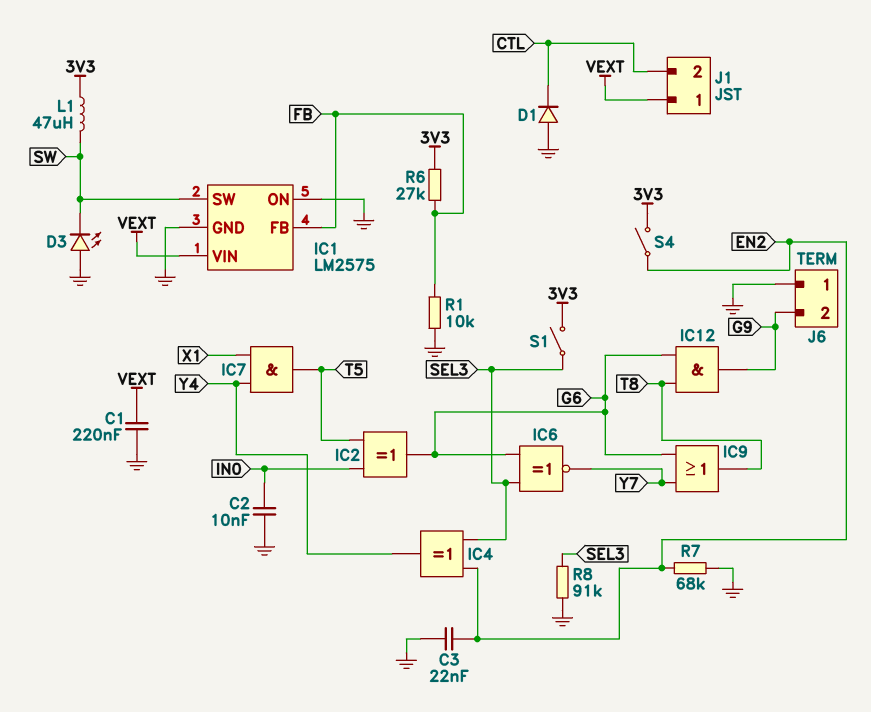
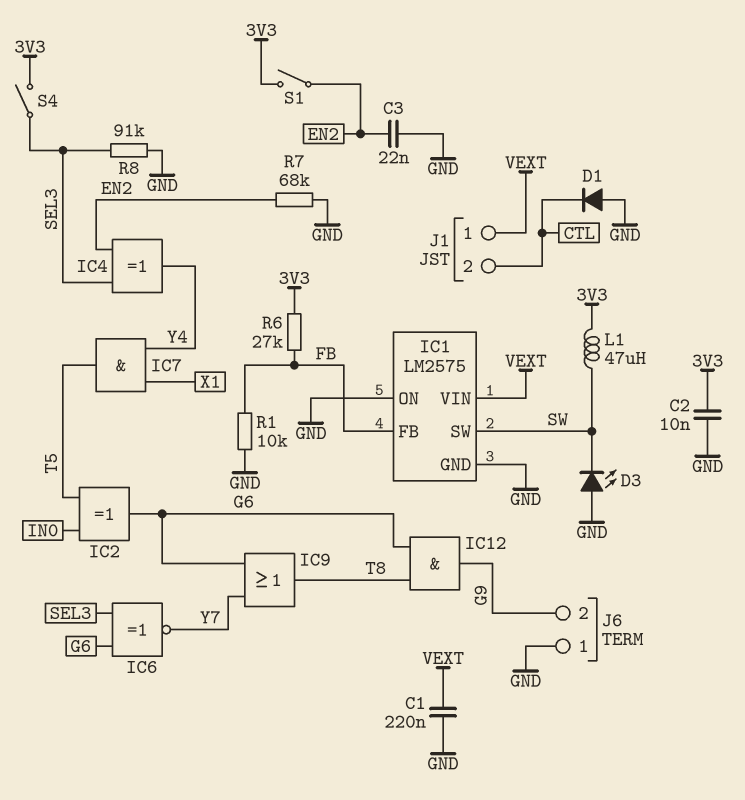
C2: 10nF (GND, IN0) -> 10nF (3V3, GND)
S1: switch (3V3, SEL3) -> switch (3V3, EN2)
S4: switch (3V3, EN2) -> switch (3V3, SEL3)

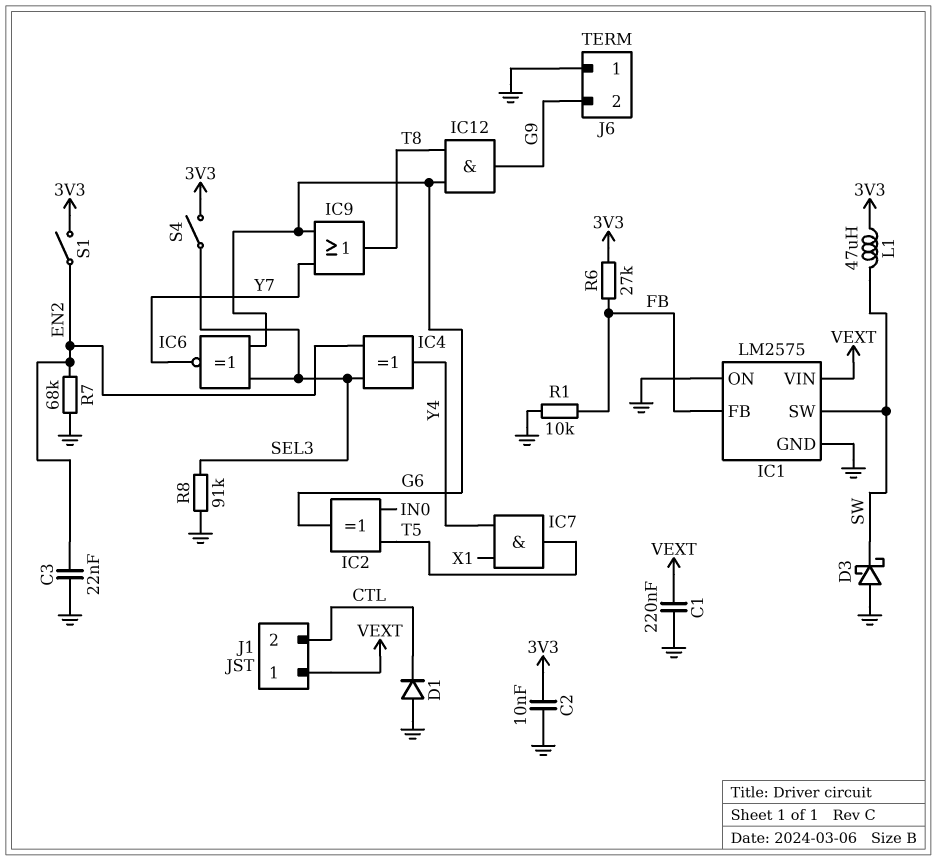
D3: LED (A GND, K SW) -> schottky (A GND, K SW)

